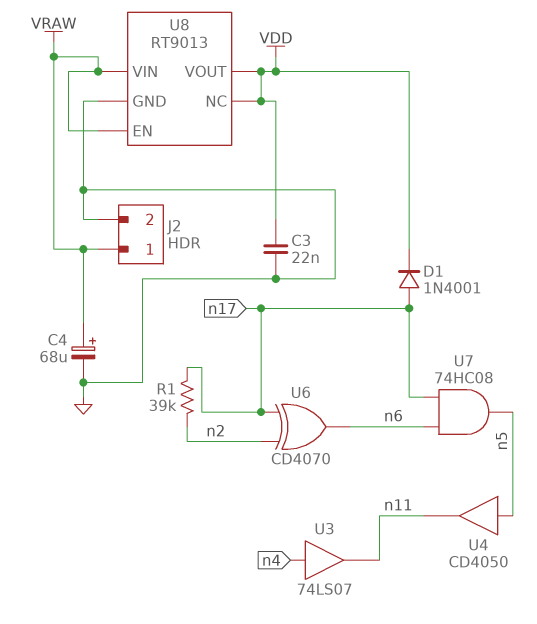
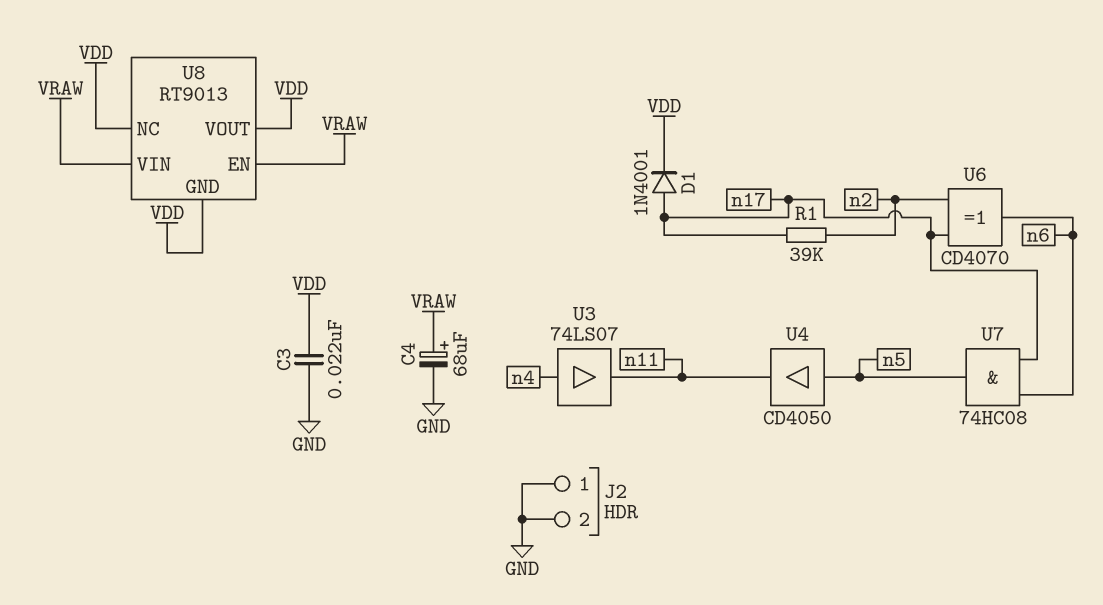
J2 pin 1: VRAW -> GND
U8 pin GND: GND -> VDD

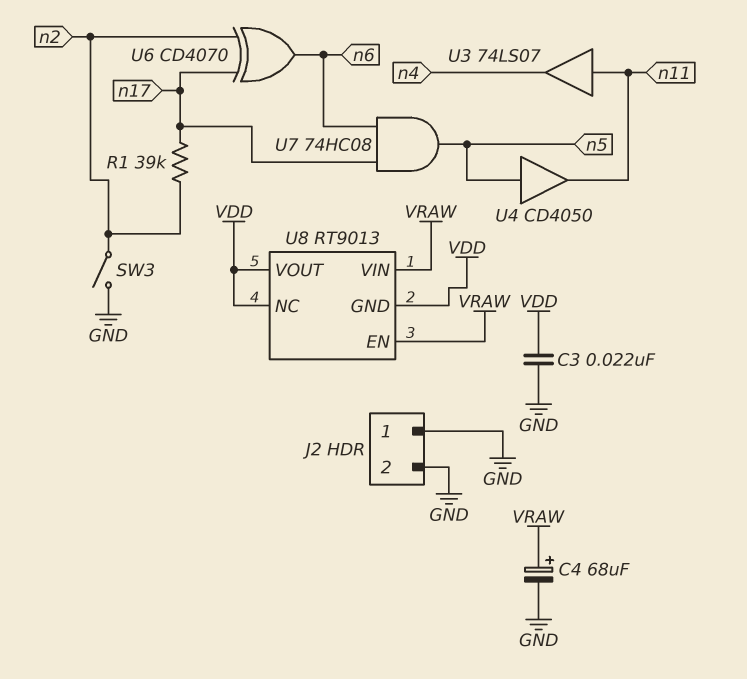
D1: diode 1N4001 (A n17, K VDD) -> none
SW3: none -> switch (GND, n2)
U3: buffer 74LS07 (in n4, out n11) -> buffer 74LS07 (in n11, out n4)

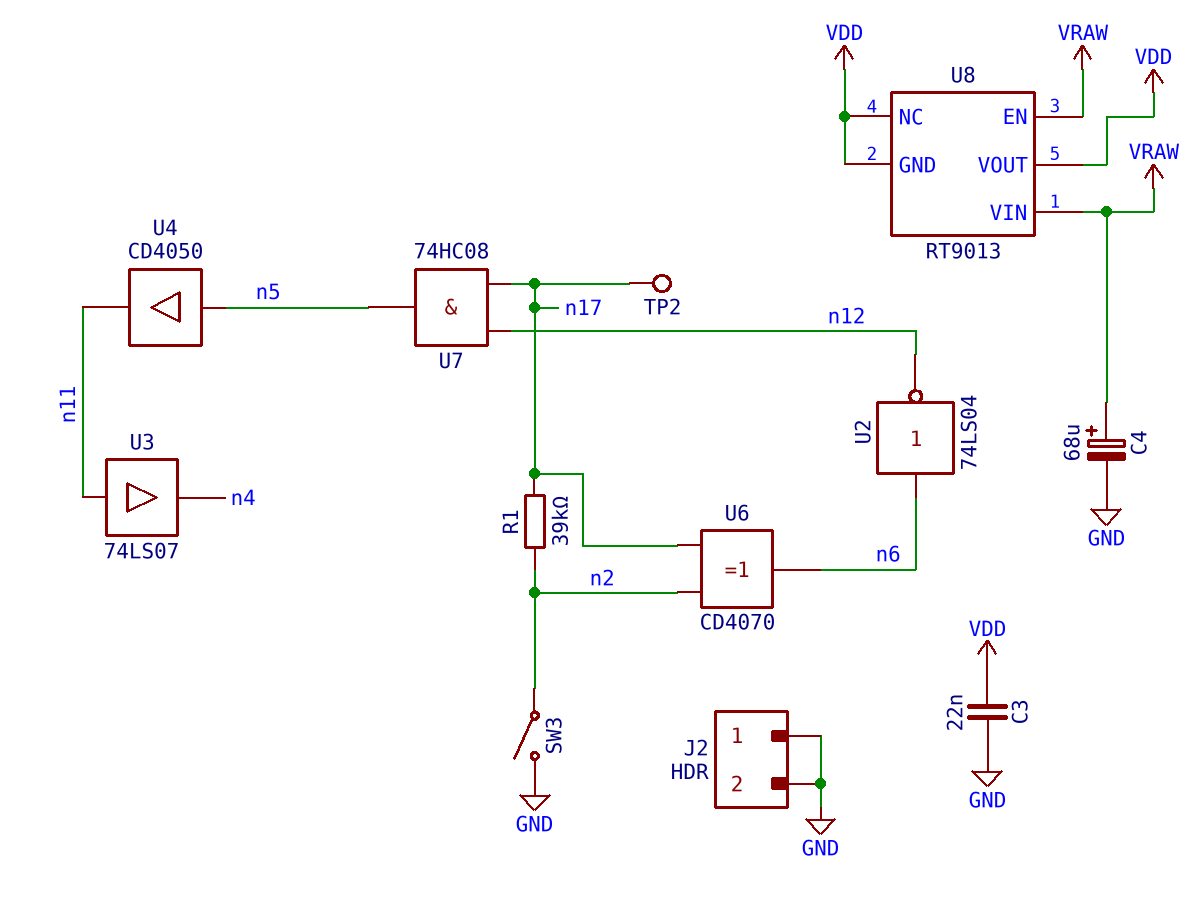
TP2: none -> test point (n17)
U2: none -> NOT 74LS04 (in n6, out n12)
U7: AND 74HC08 (in n6, in n17, out n5) -> AND 74HC08 (in n12, in n17, out n5)

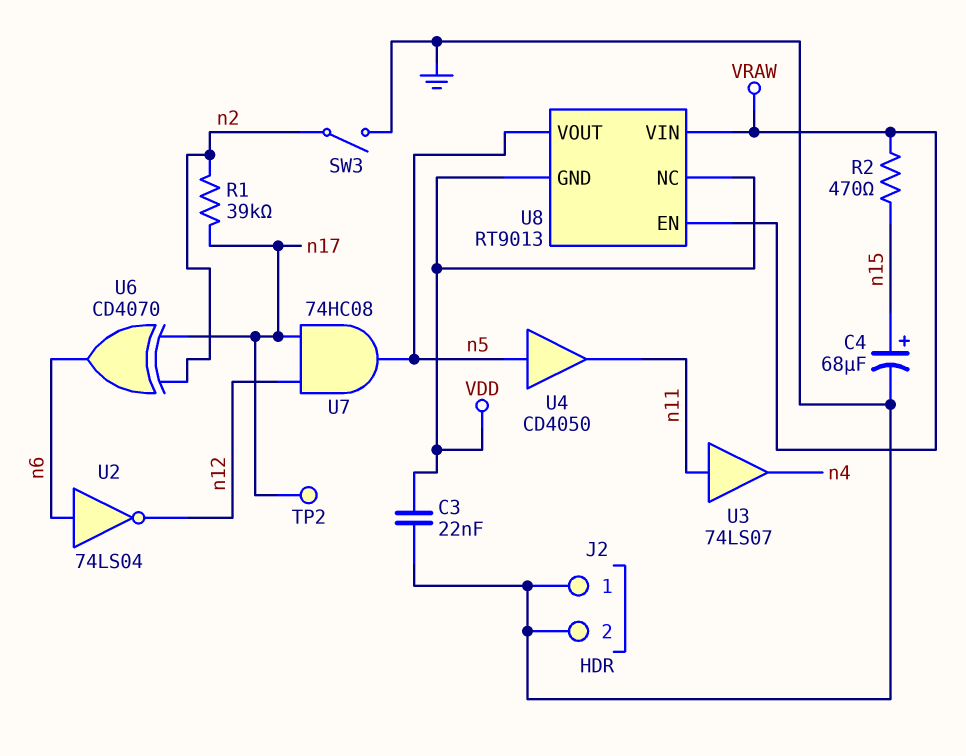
C4: 68uF (plus VRAW, minus GND) -> 68uF (plus n15, minus GND)
R2: none -> 470 (VRAW, n15)
U8 pin VOUT: VDD -> n5

